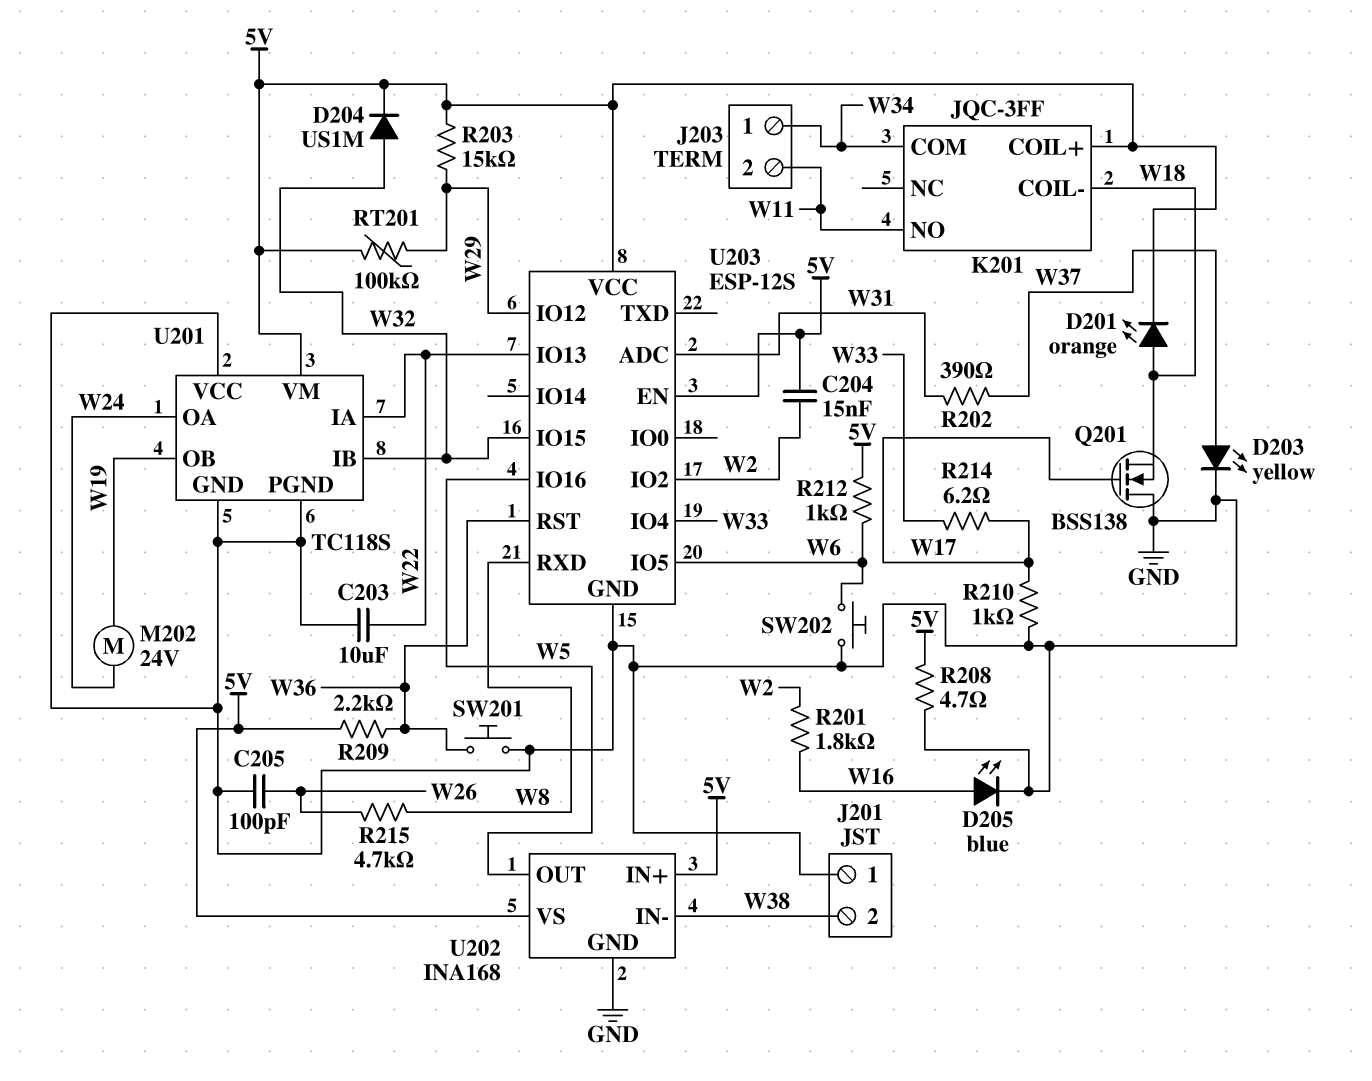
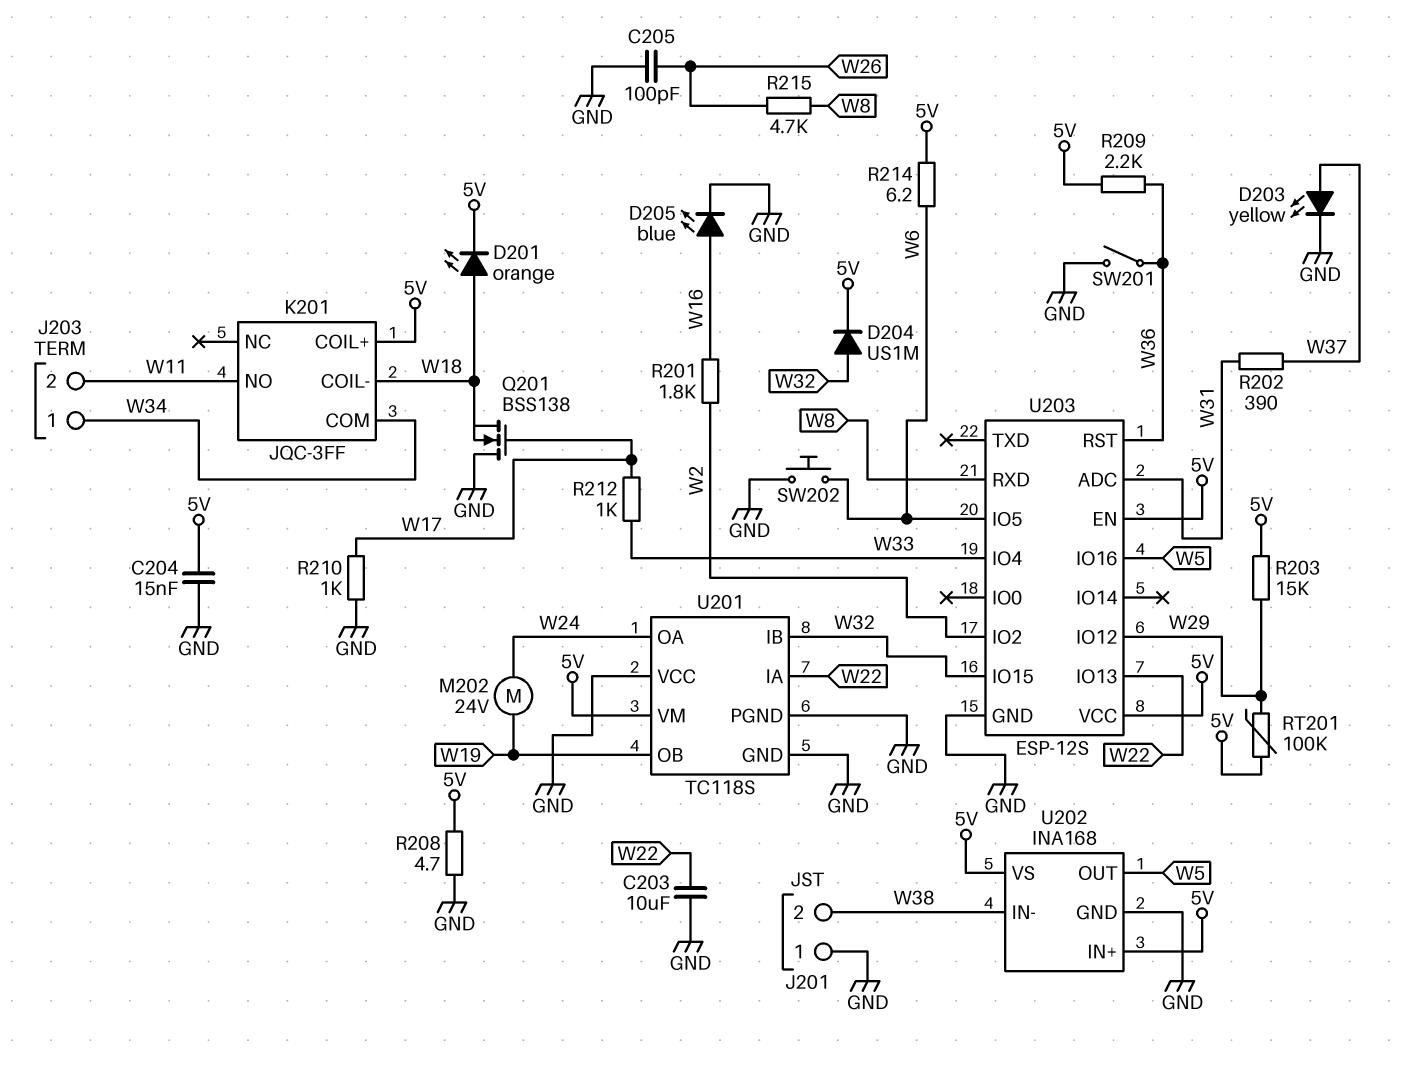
C204: 15nF (5V, W2) -> 15nF (5V, GND)
R212: 1k (5V, W6) -> 1k (W17, W33)
R214: 6.2 (W17, W33) -> 6.2 (5V, W6)
SW201: button (GND, W36) -> switch (GND, W36)

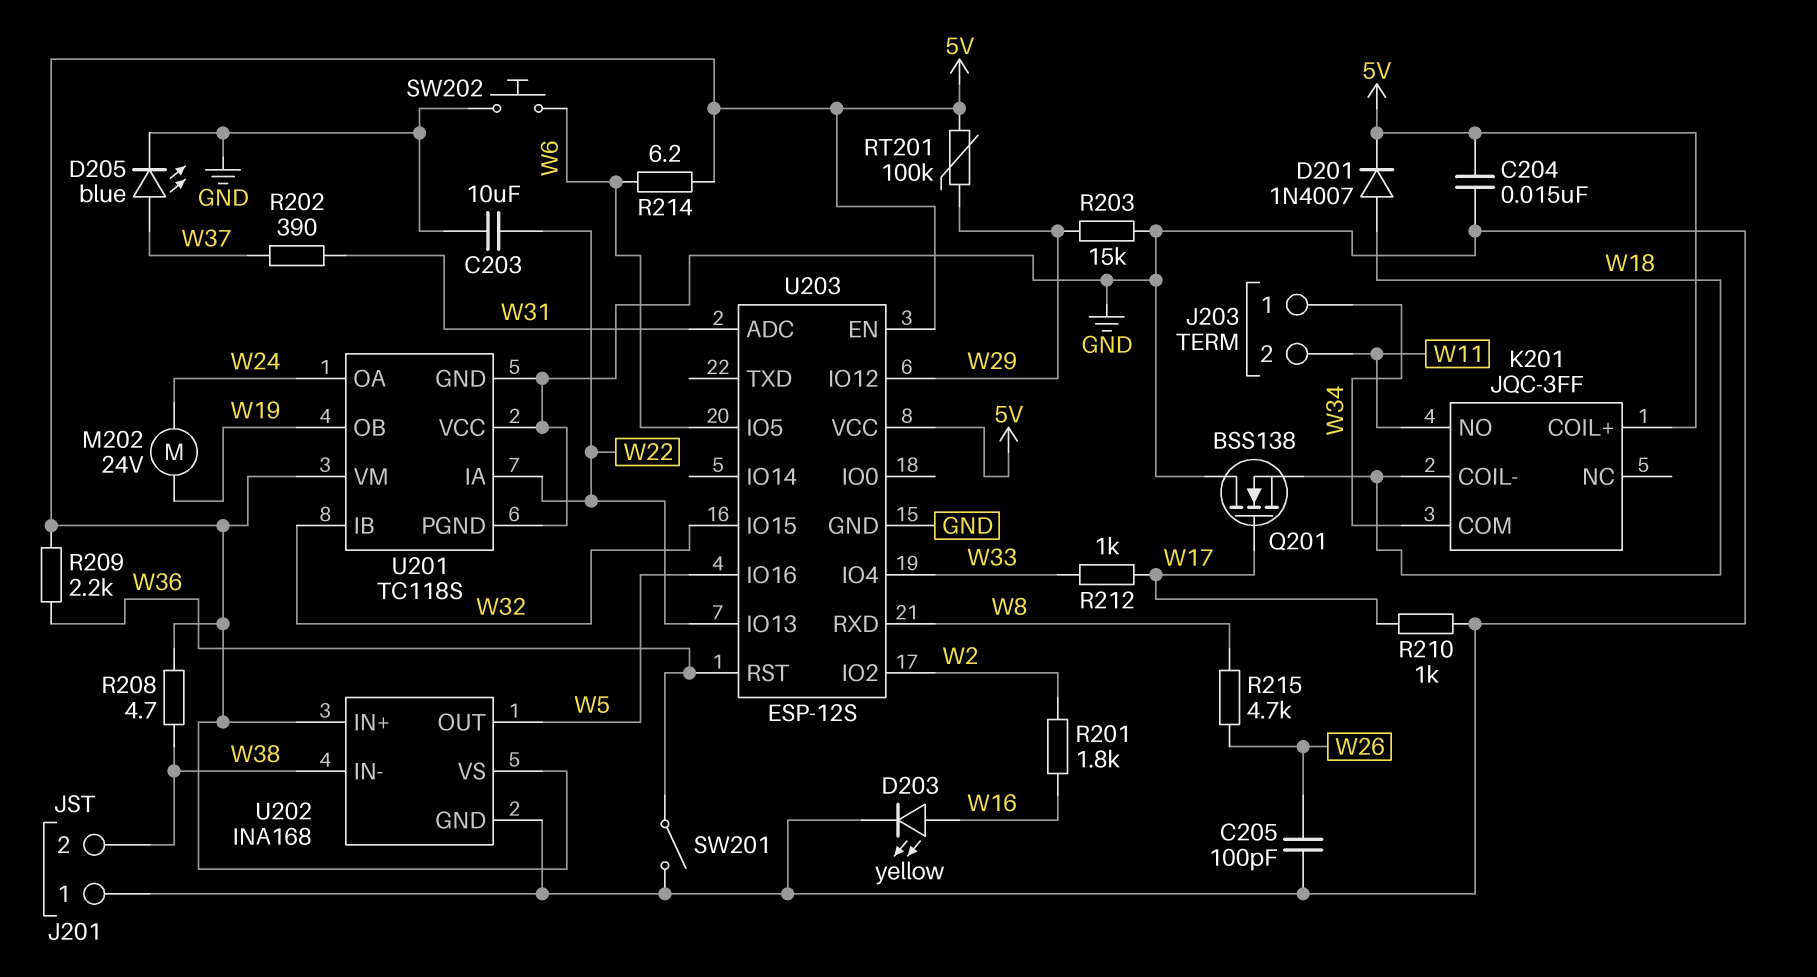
D201: LED orange (A W18, K 5V) -> diode 1N4007 (A W18, K 5V)
D203: LED yellow (A W37, K GND) -> LED yellow (A W16, K GND)
D204: diode US1M (A W32, K 5V) -> none
D205: LED blue (A W16, K GND) -> LED blue (A W37, K GND)
R203: 15k (5V, W29) -> 15k (GND, W29)
R208: 4.7 (5V, GND) -> 4.7 (5V, W38)

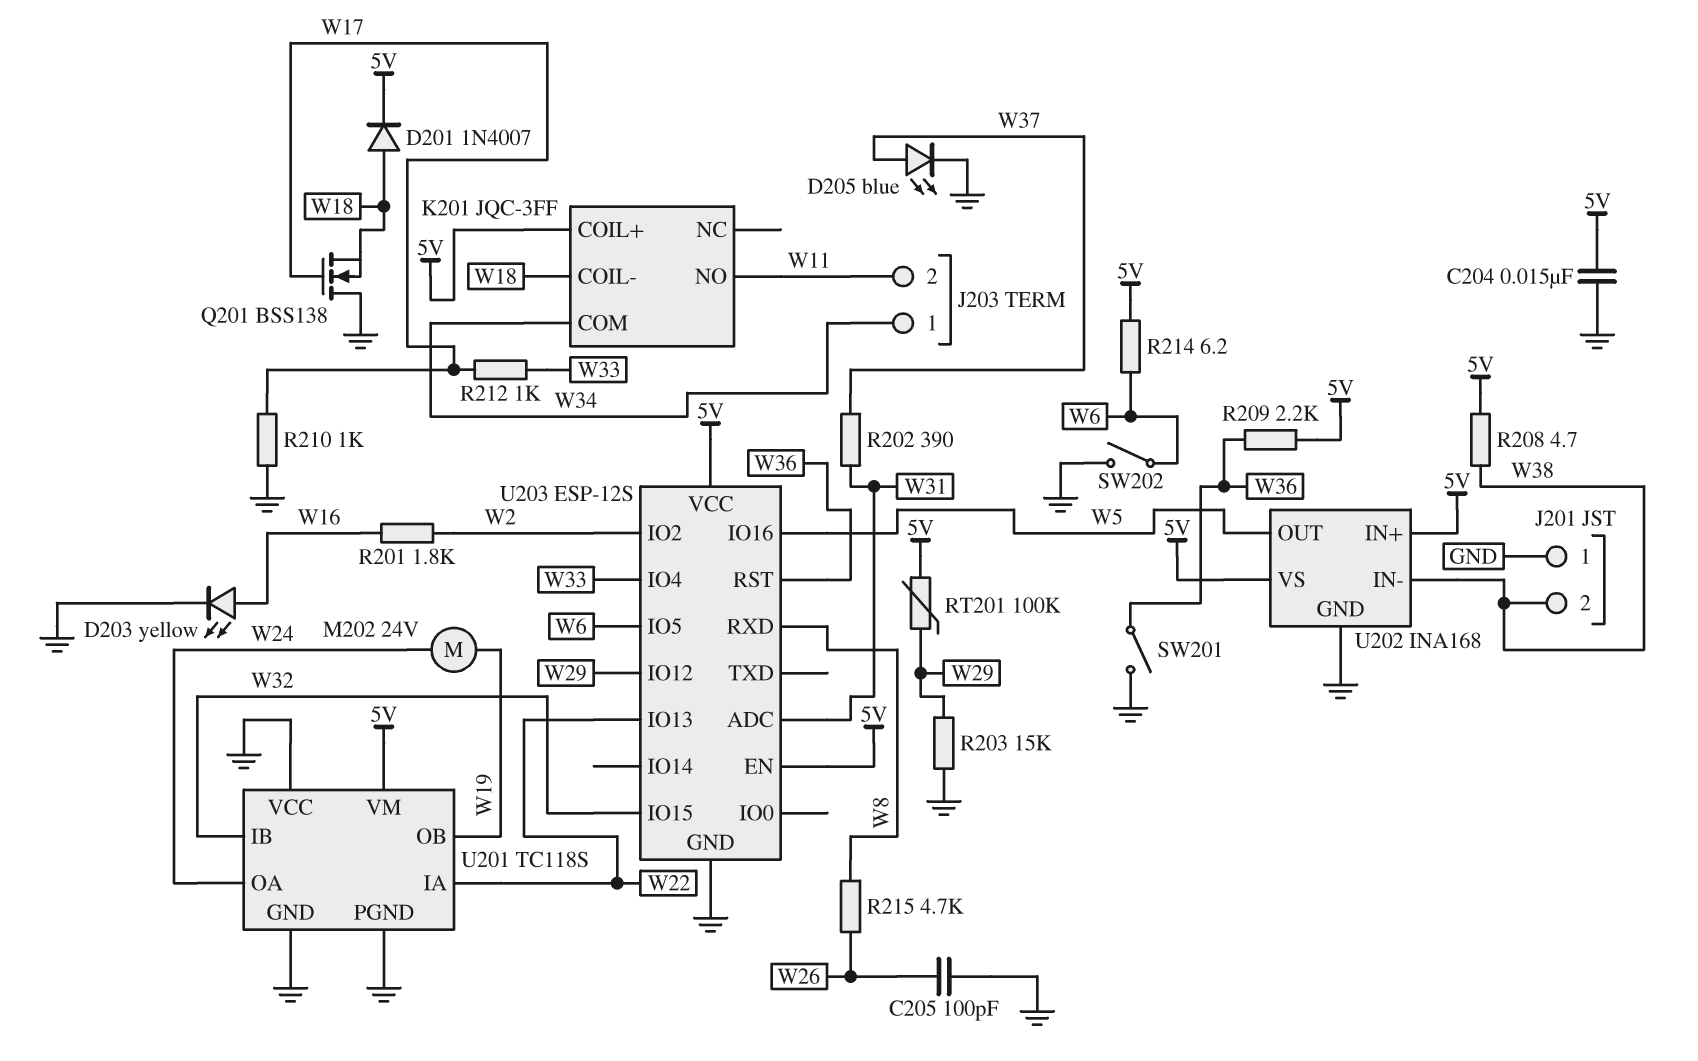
C203: 10uF (GND, W22) -> none
SW202: button (GND, W6) -> switch (GND, W6)

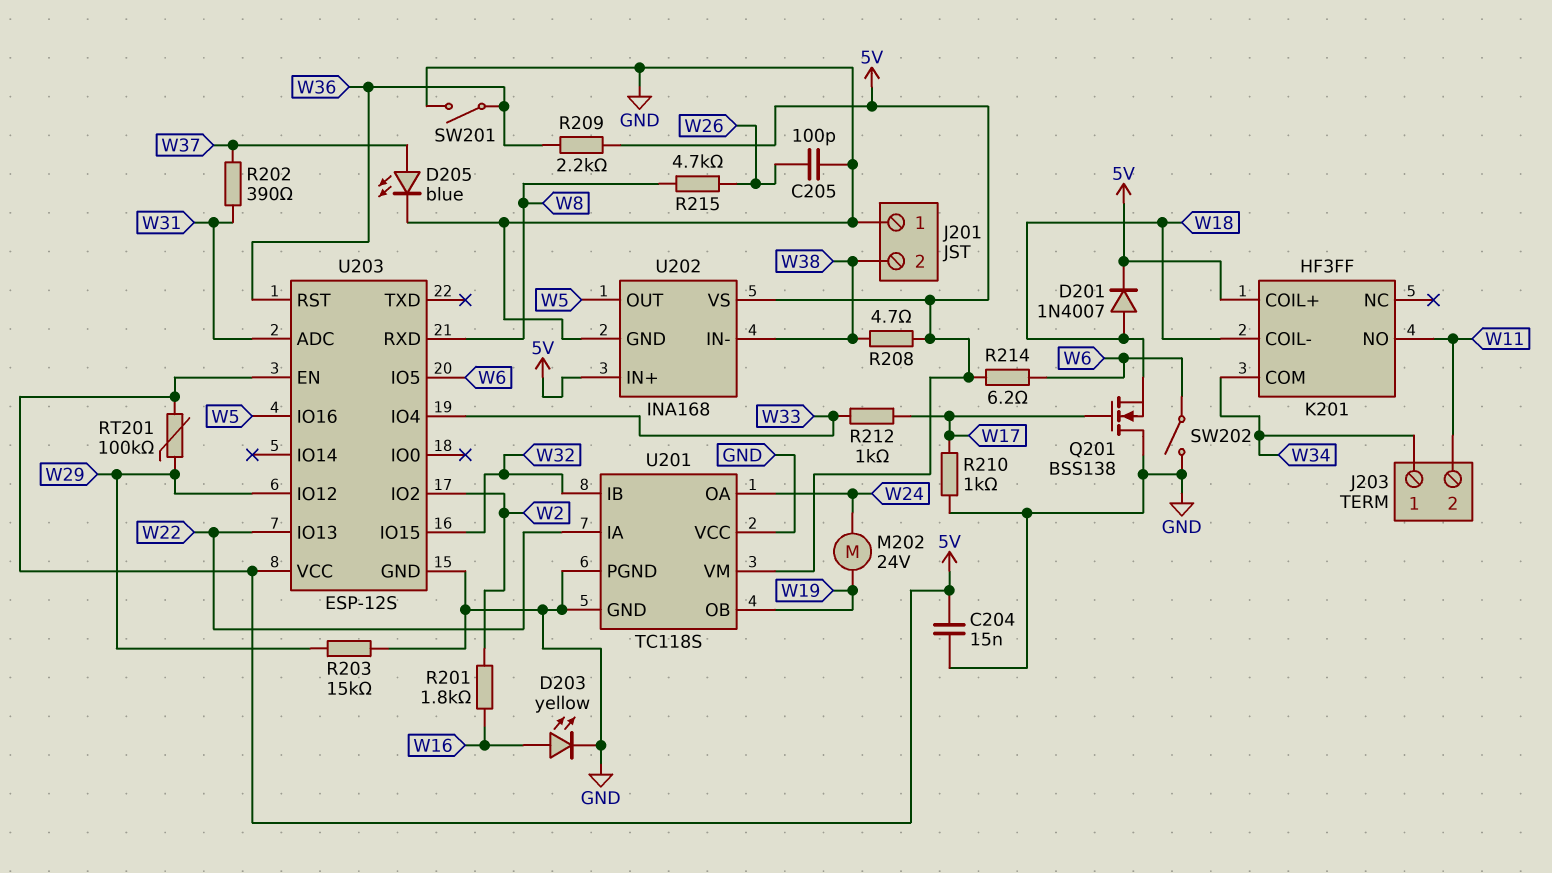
K201: JQC-3FF -> HF3FF

